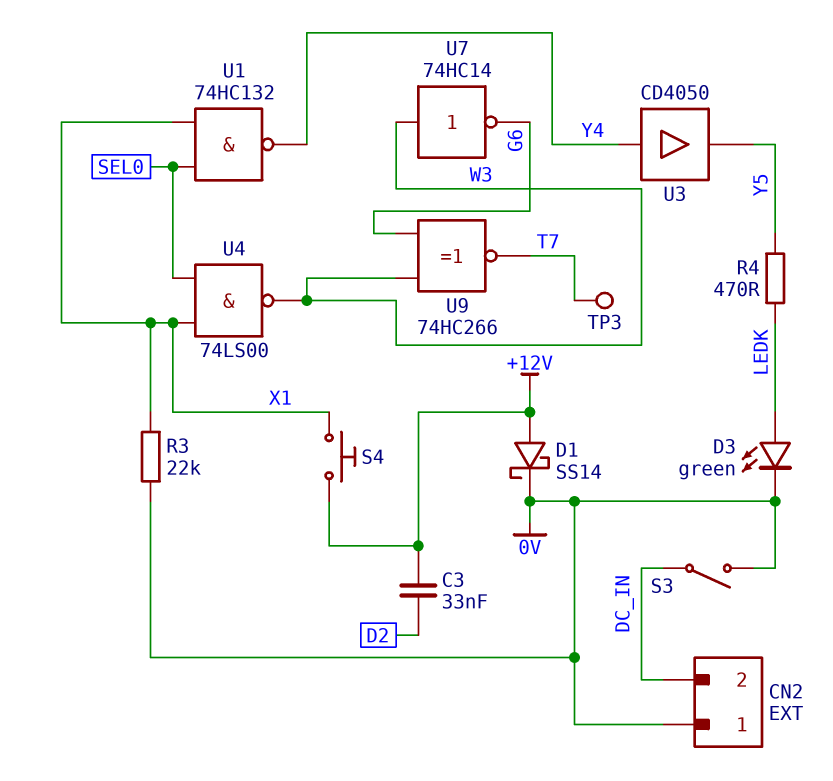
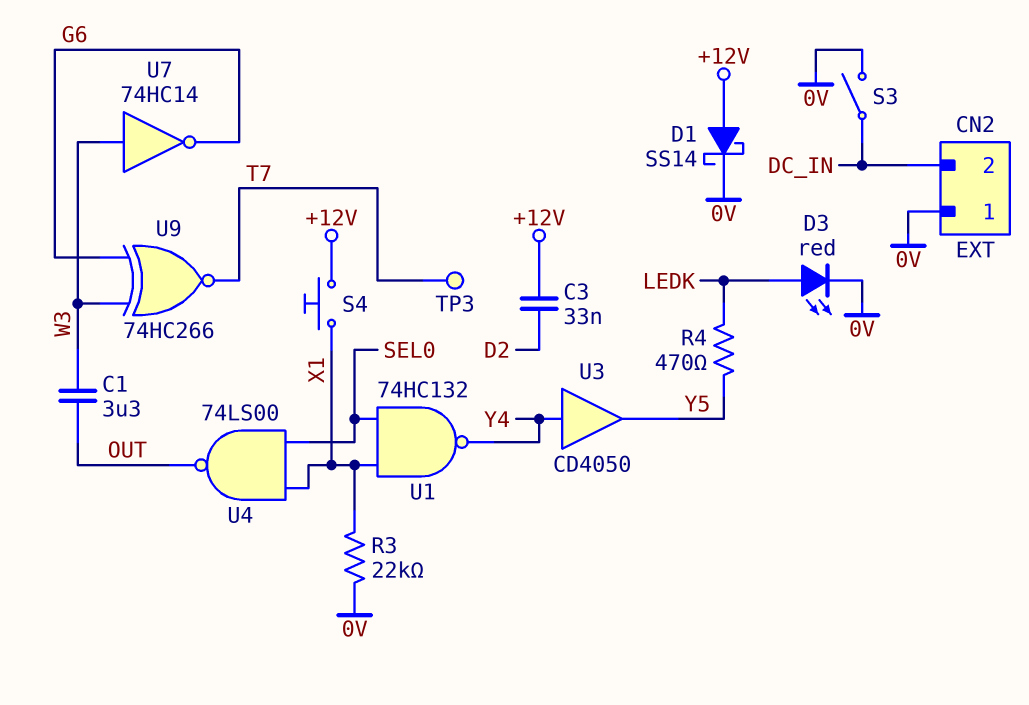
C1: none -> 3.3uF (OUT, W3)
D3: LED green (A LEDK, K 0V) -> LED red (A LEDK, K 0V)
U4: NAND 74LS00 (in SEL0, in X1, out W3) -> NAND 74LS00 (in SEL0, in X1, out OUT)

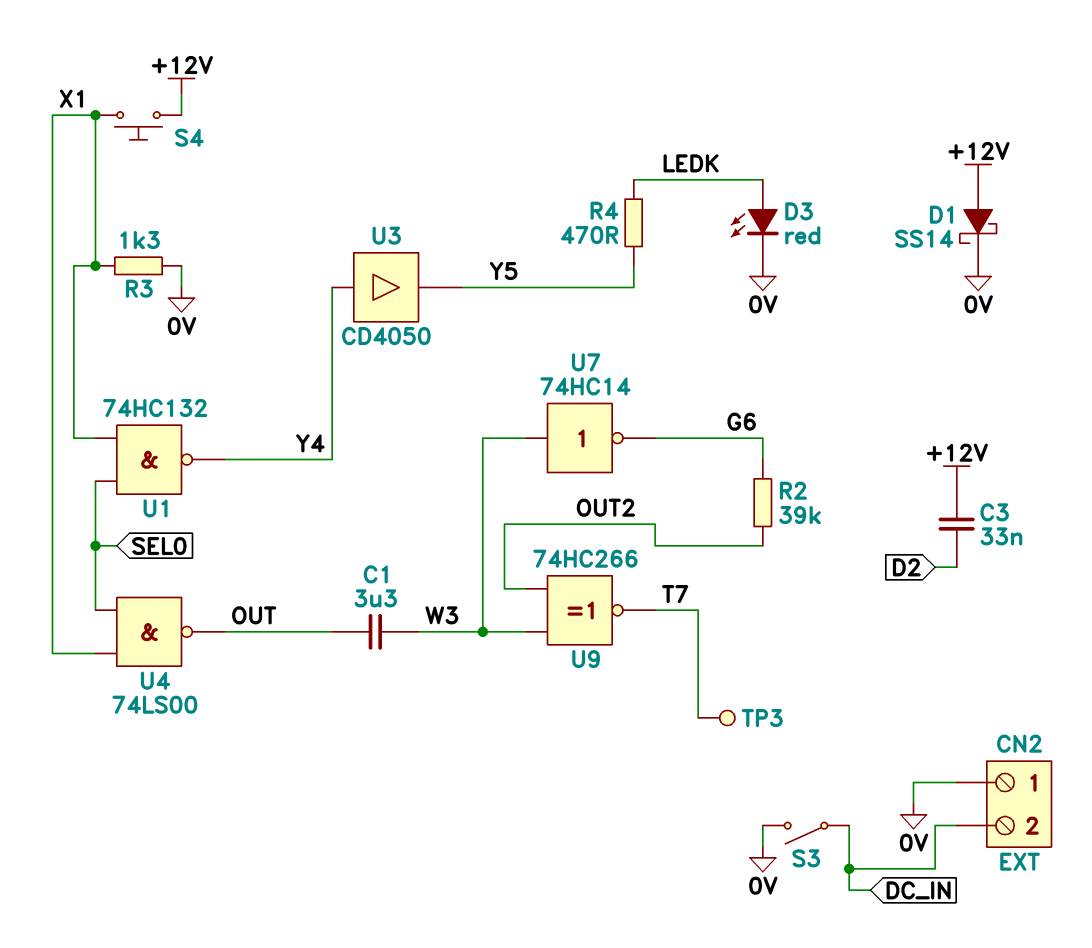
R2: none -> 39k (G6, OUT2)
R3: 22k (0V, X1) -> 1.3k (0V, X1)
U9: XNOR 74HC266 (in G6, in W3, out T7) -> XNOR 74HC266 (in OUT2, in W3, out T7)

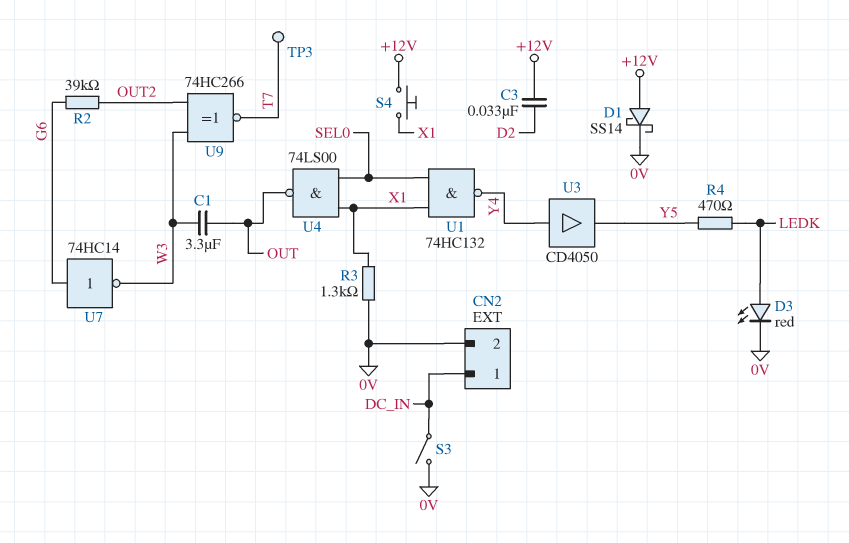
CN2 pin 1: 0V -> DC_IN
CN2 pin 2: DC_IN -> 0V
U7: NOT 74HC14 (in W3, out G6) -> NOT 74HC14 (in G6, out W3)

